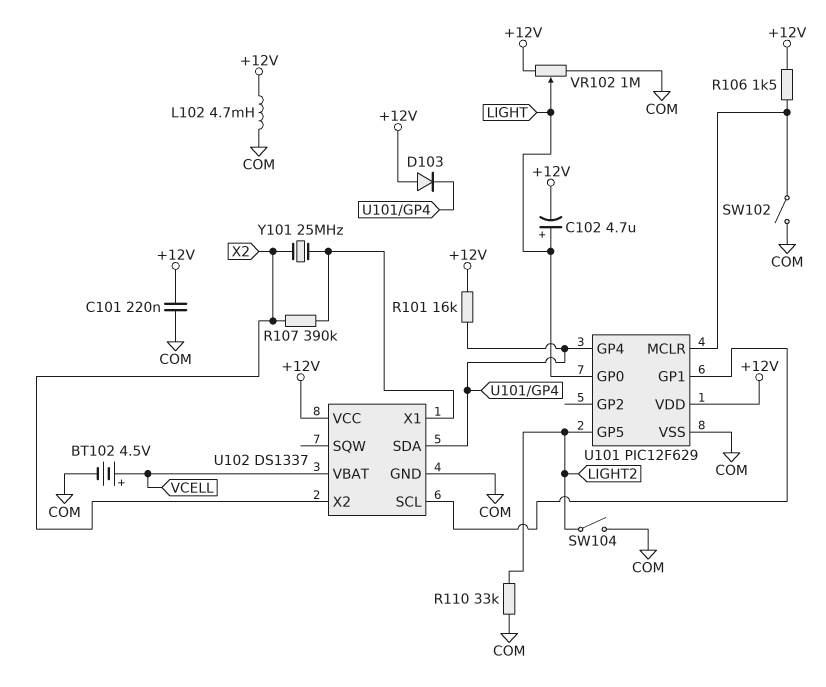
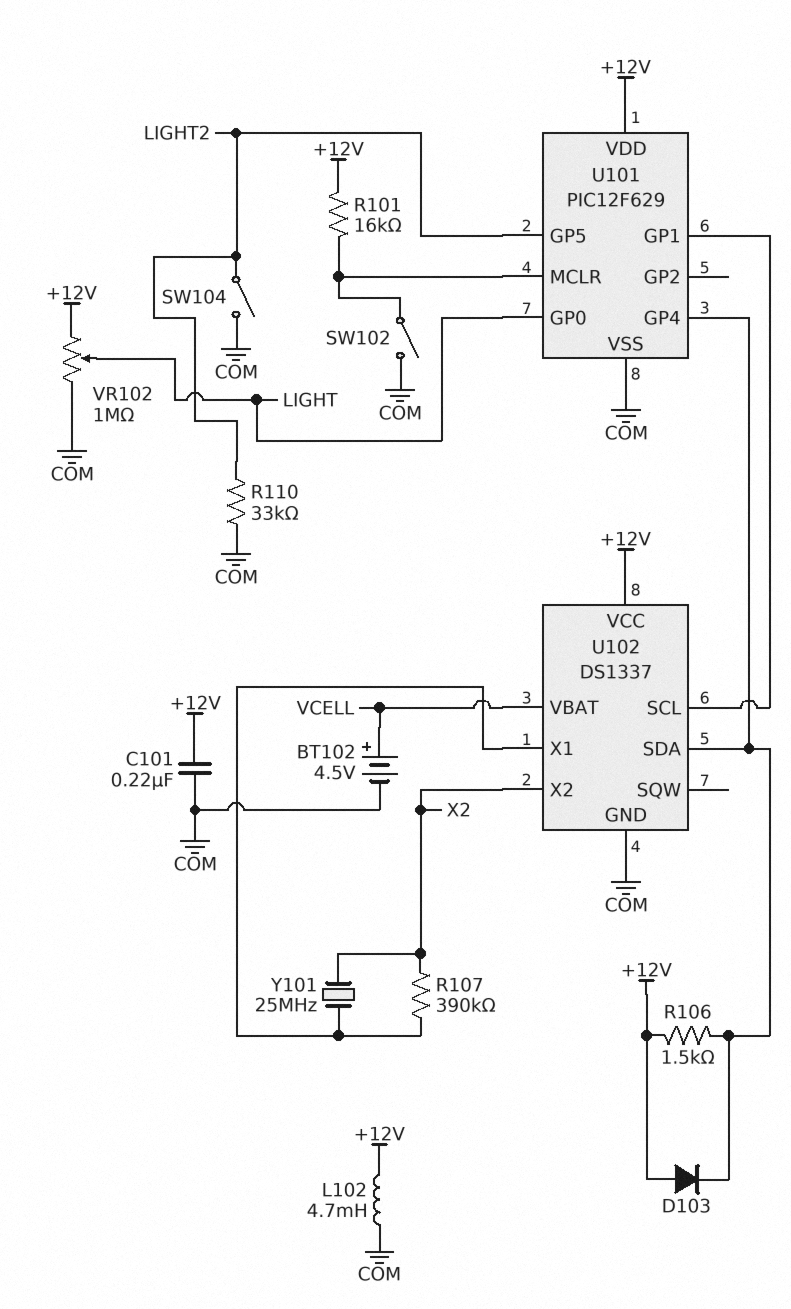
C102: 4.7uF (plus LIGHT, minus +12V) -> none
R101: 16k (+12V, U101/GP4) -> 16k (+12V, U101/MCLR)
R106: 1.5k (+12V, U101/MCLR) -> 1.5k (+12V, U101/GP4)

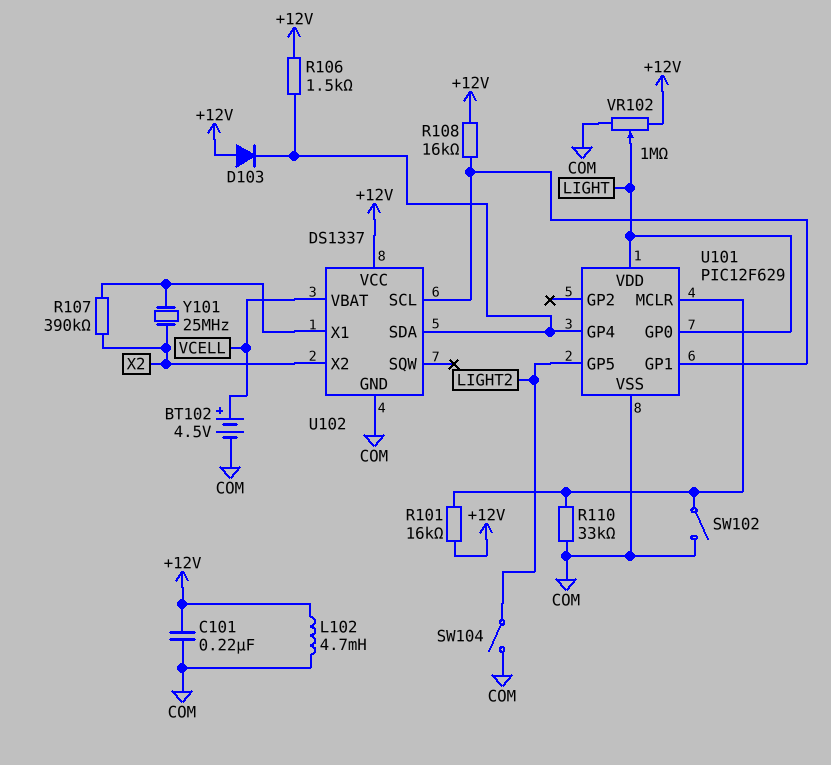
R108: none -> 16k (+12V, U101/GP1)
R110: 33k (COM, LIGHT2) -> 33k (COM, U101/MCLR)
U101 pin VDD: +12V -> LIGHT

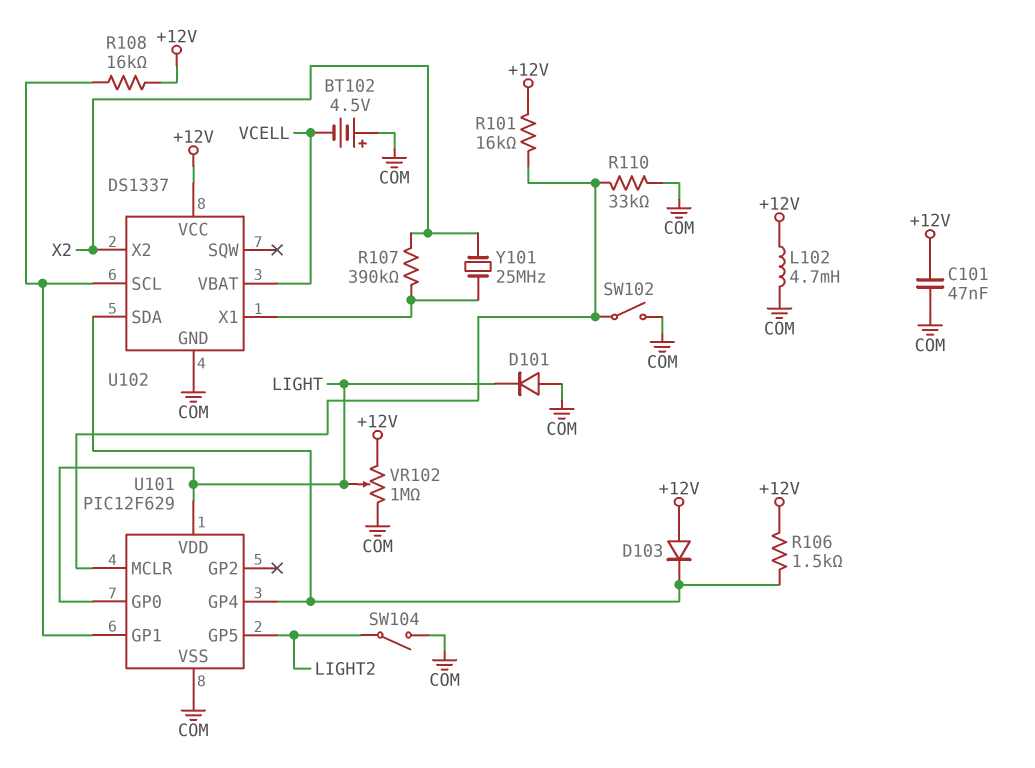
BT102: 4.5V (plus VCELL, minus COM) -> 4.5V (plus COM, minus VCELL)
C101: 220nF (+12V, COM) -> 47nF (+12V, COM)
D101: none -> diode (A COM, K LIGHT)

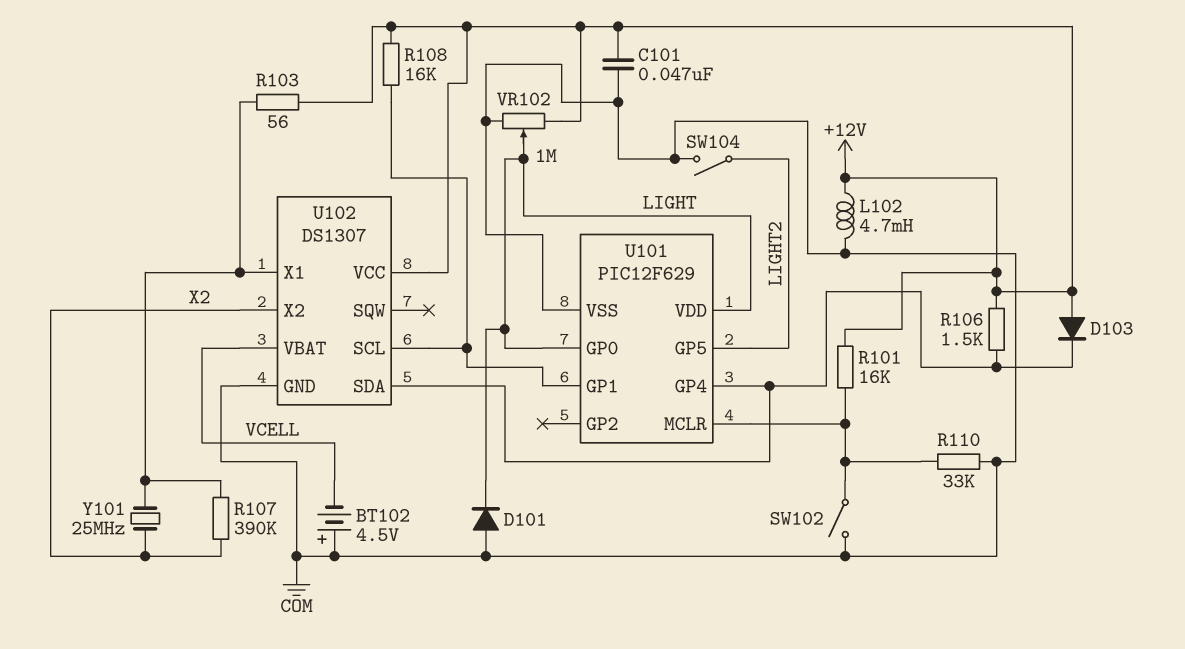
R103: none -> 56 (+12V, U102/X1)
U102: DS1337 -> DS1307

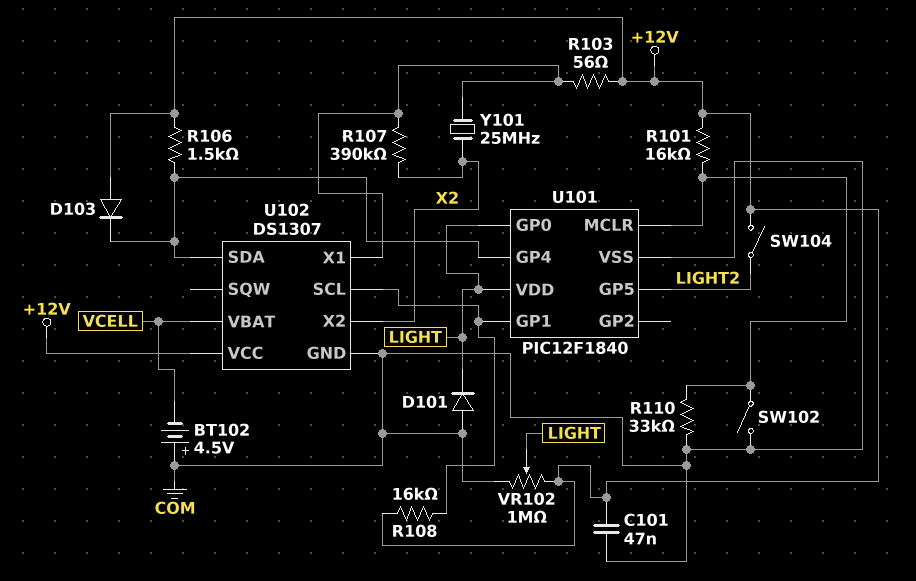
L102: 4.7mH (+12V, COM) -> none
SW104: switch (COM, LIGHT2) -> switch (+12V, LIGHT2)
U101: PIC12F629 -> PIC12F1840

